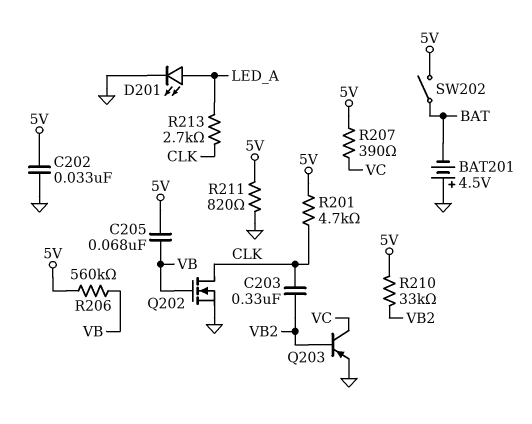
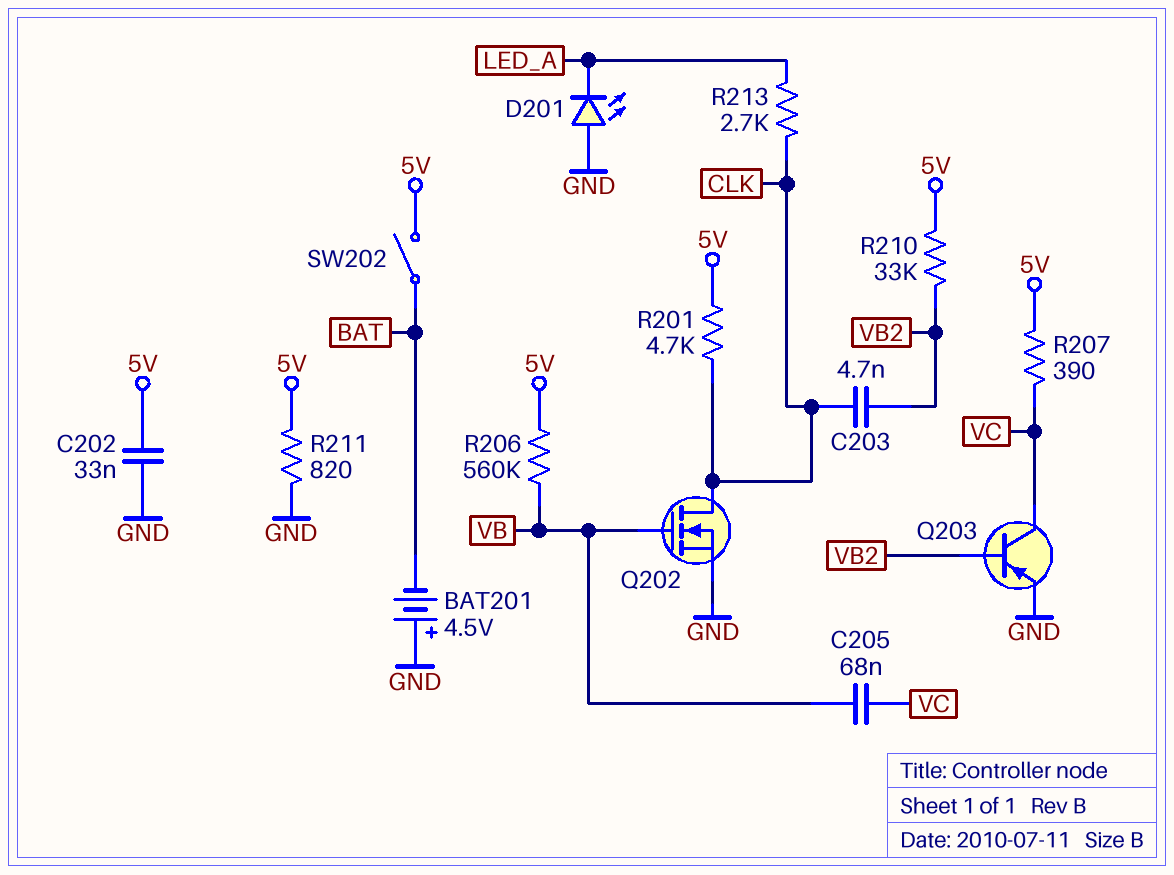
C203: 330nF (CLK, VB2) -> 4.7nF (CLK, VB2)
C205: 68nF (5V, VB) -> 68nF (VB, VC)
D201: LED (A LED_A, K GND) -> LED (A GND, K LED_A)

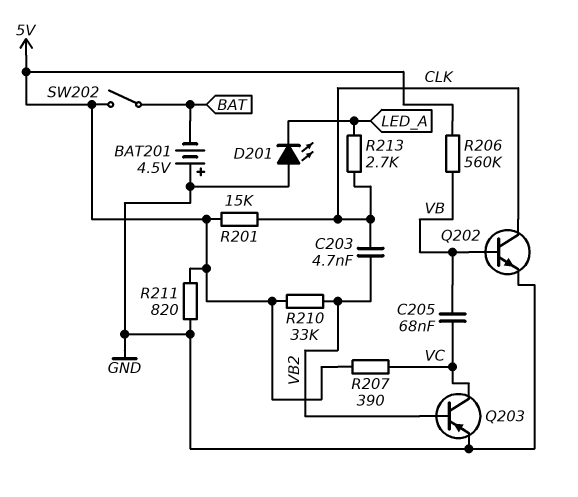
C202: 33nF (5V, GND) -> none
Q202: NMOS (G VB, D CLK, S GND) -> NPN (B VB, C CLK, E GND)
R201: 4.7k (5V, CLK) -> 15k (5V, CLK)

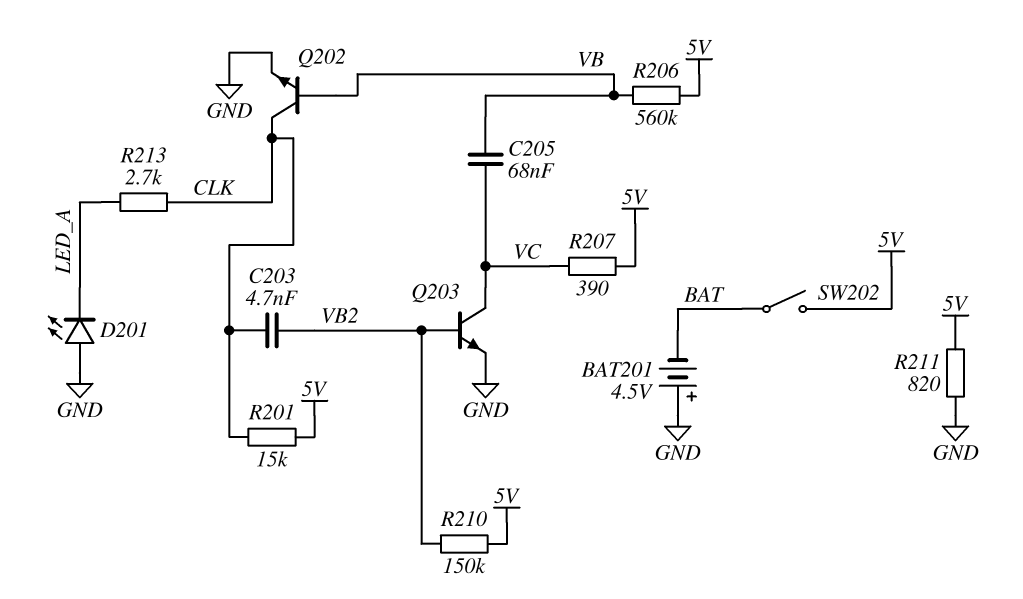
Q203: PNP (B VB2, C VC, E GND) -> NPN (B VB2, C VC, E GND)
R210: 33k (5V, VB2) -> 150k (5V, VB2)

